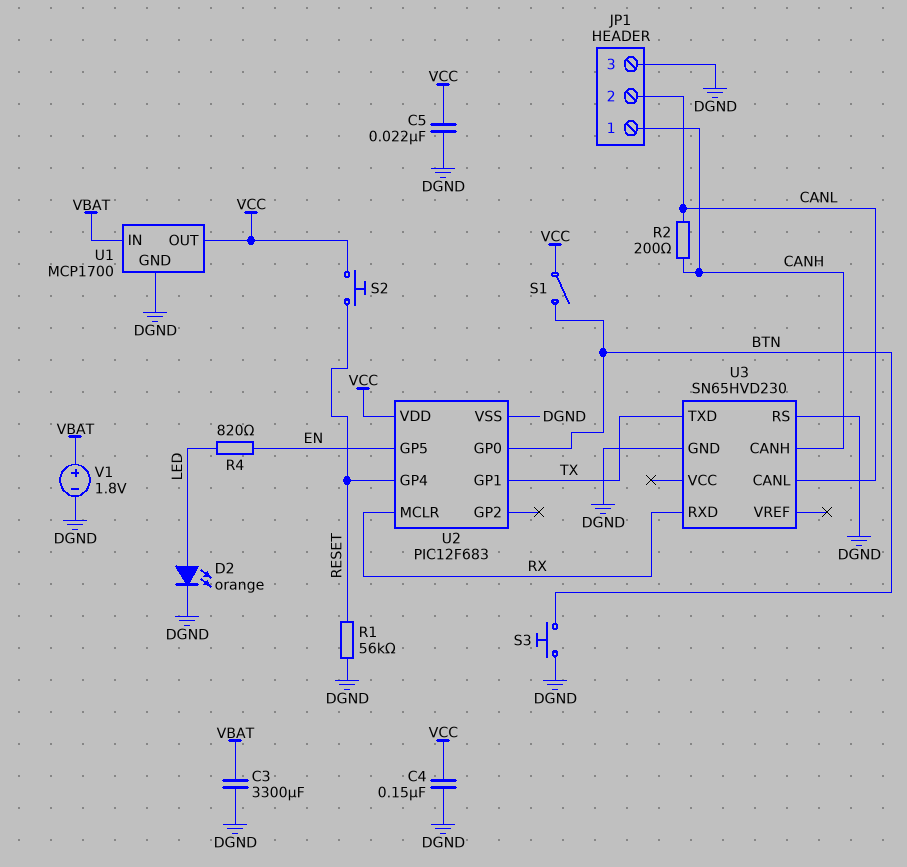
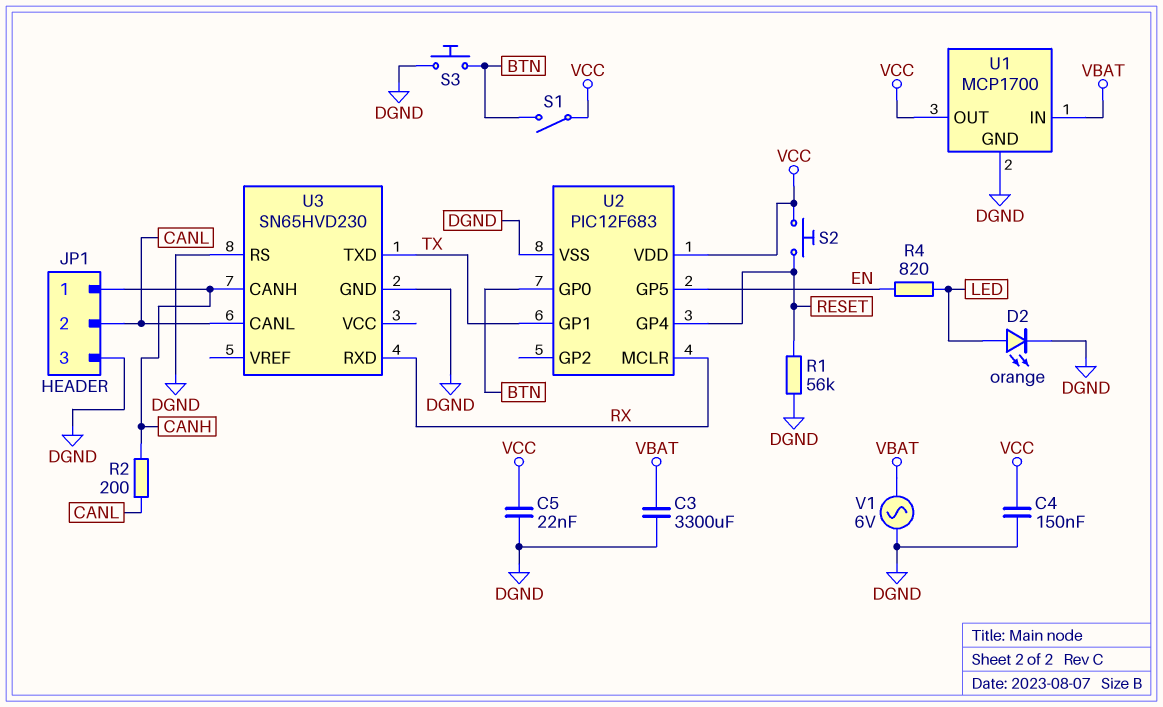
V1: 1.8V (plus VBAT, minus DGND) -> AC 6V (DGND, VBAT)

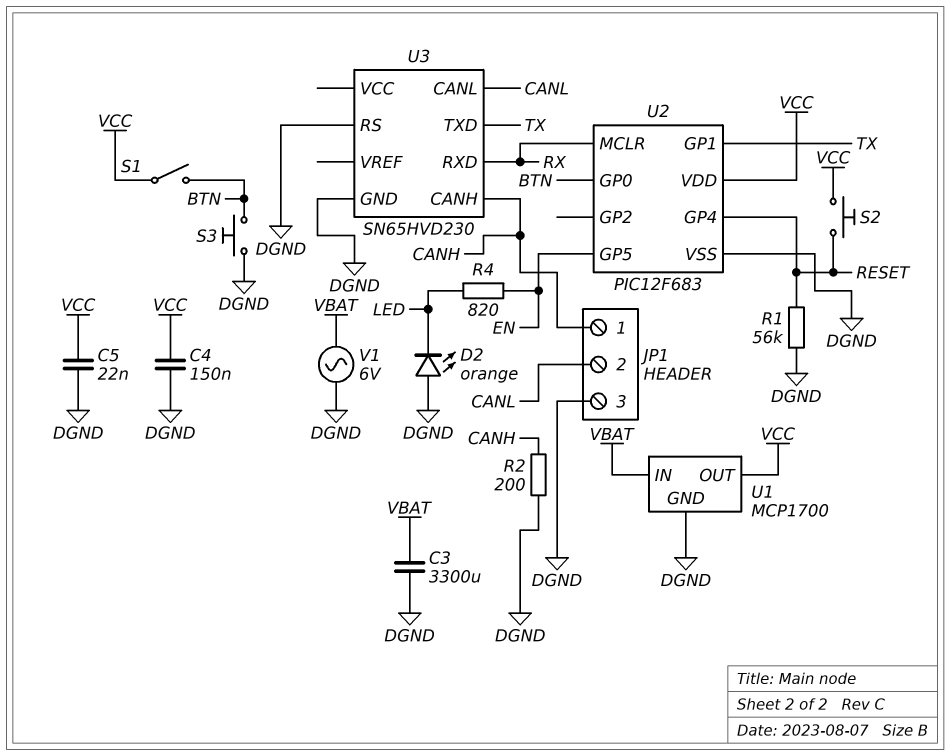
D2: LED orange (A LED, K DGND) -> LED orange (A DGND, K LED)
R2: 200 (CANH, CANL) -> 200 (CANH, DGND)

